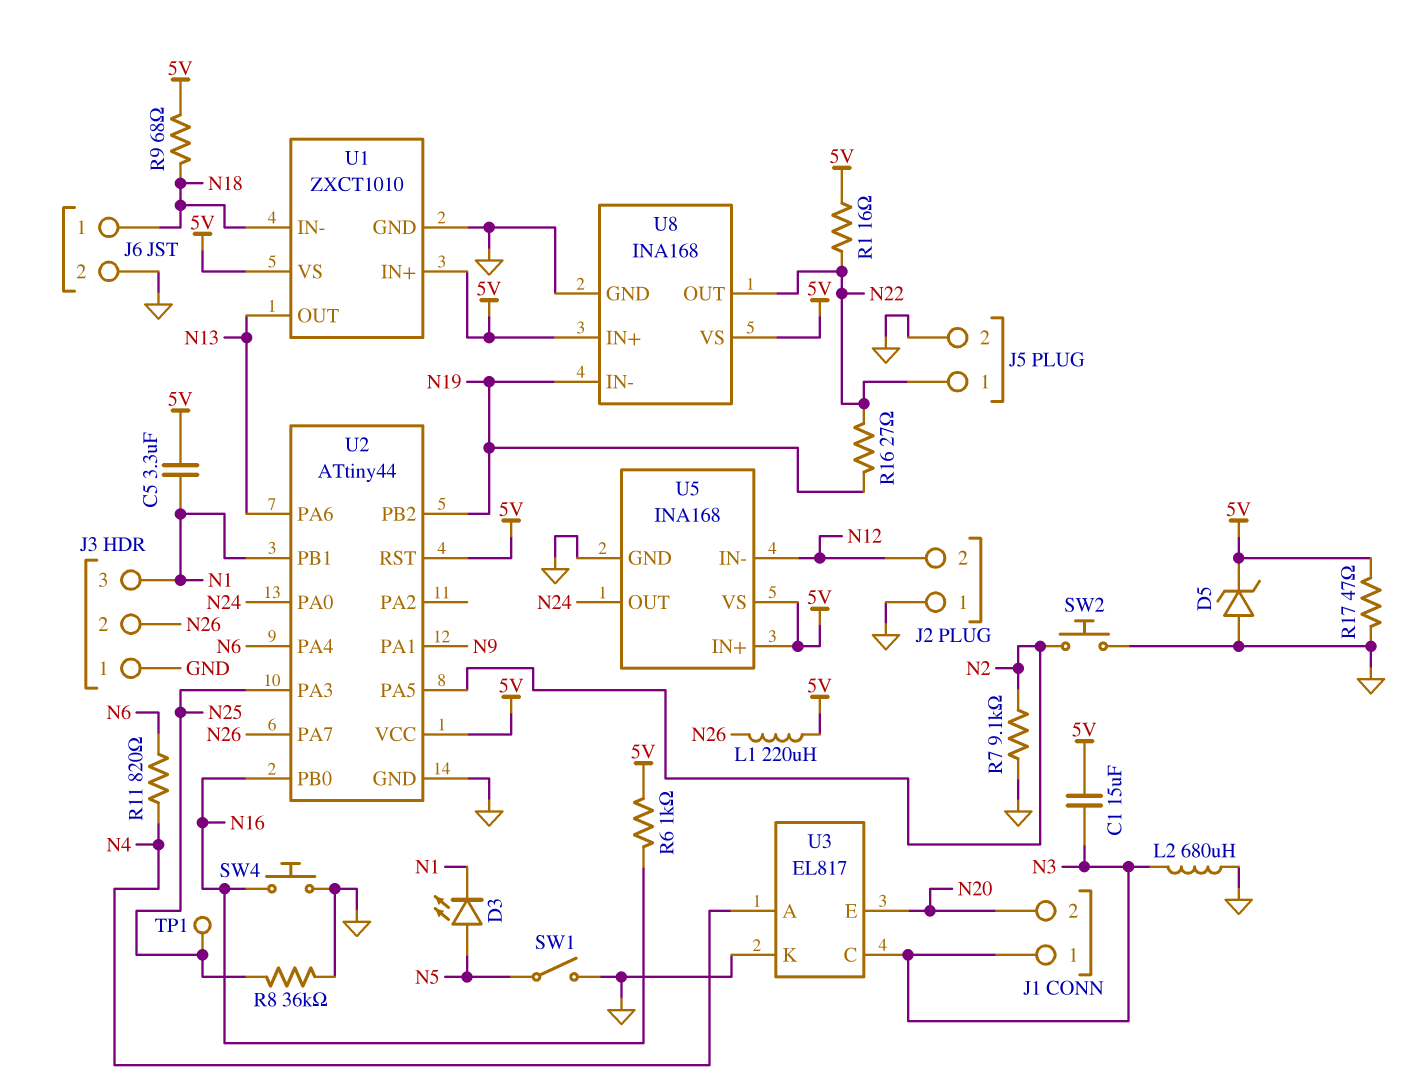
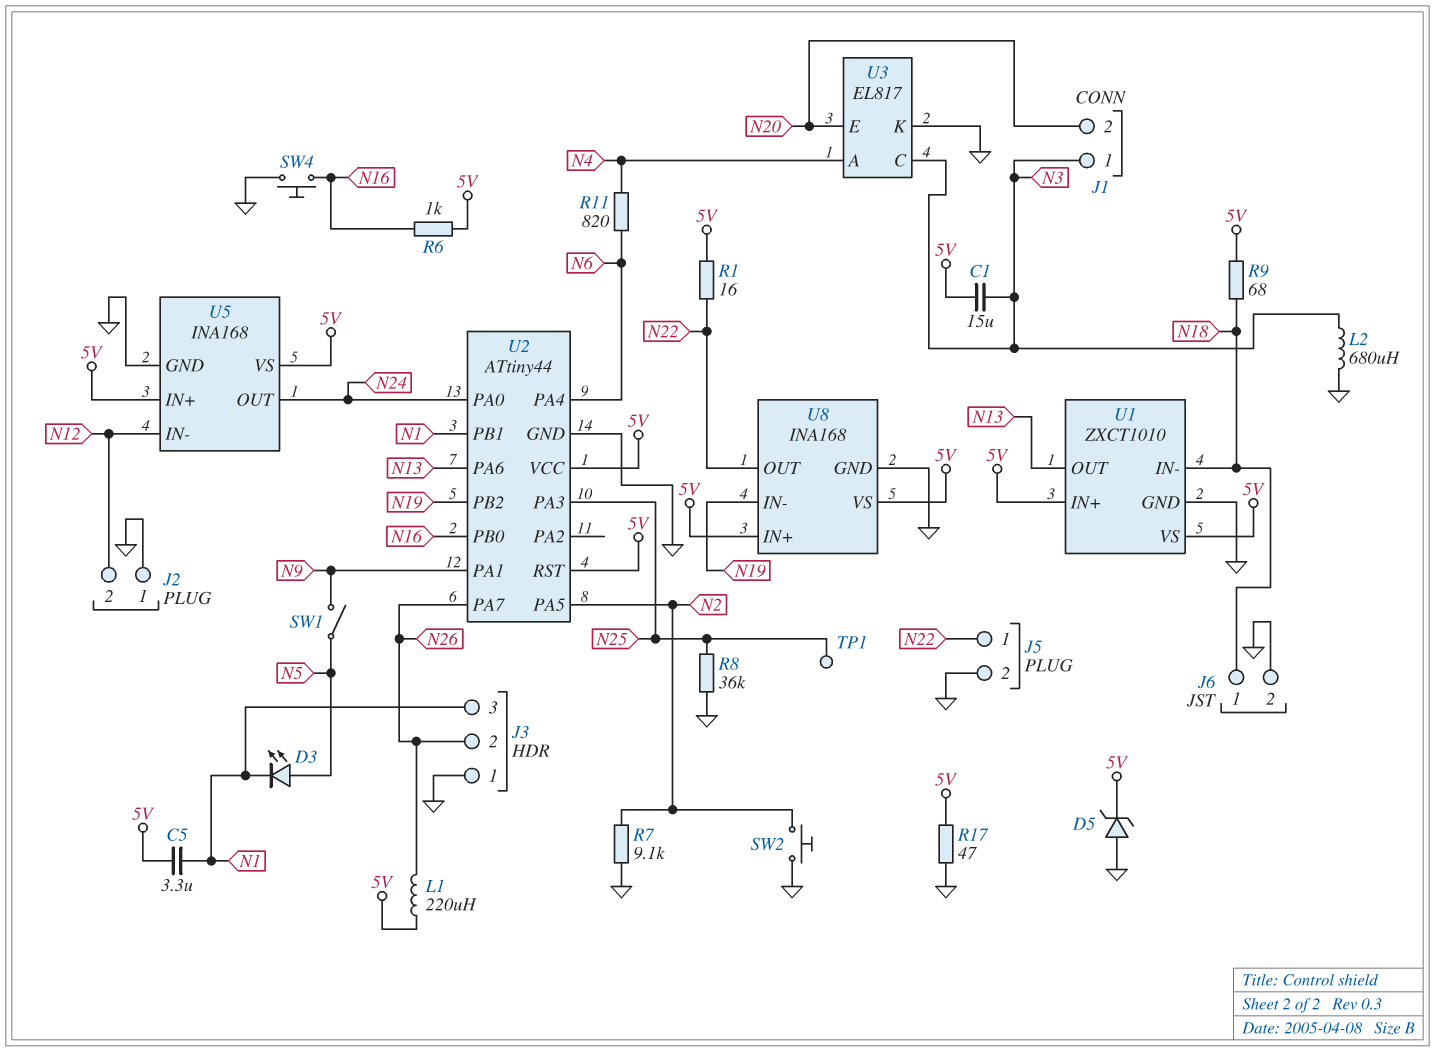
R16: 27 (N19, N22) -> none
SW1: switch (GND, N5) -> switch (N5, N9)

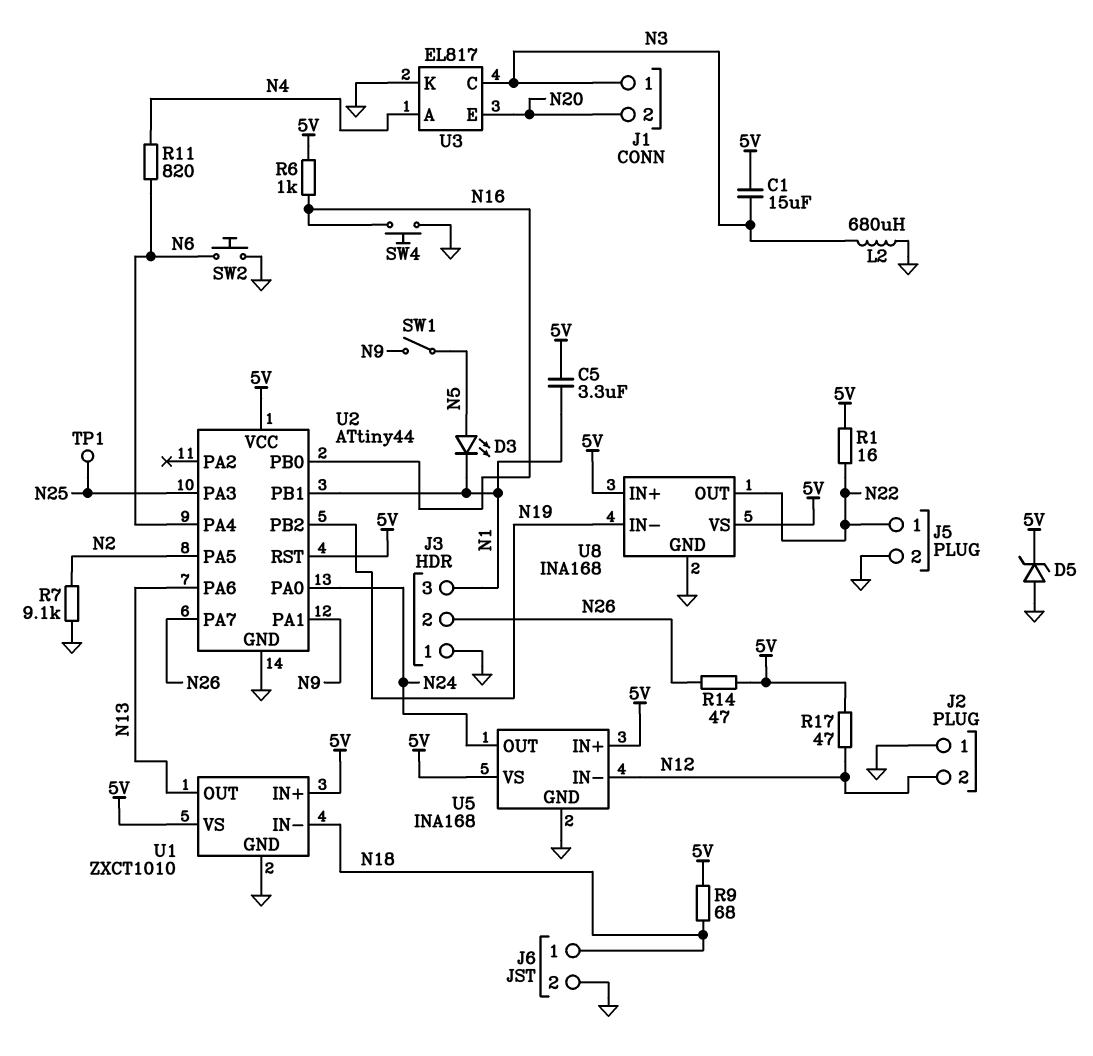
L1: 220uH (5V, N26) -> none
R8: 36k (GND, N25) -> none
R14: none -> 47 (5V, N26)
R17: 47 (5V, GND) -> 47 (5V, N12)
SW2: button (GND, N2) -> button (GND, N6)

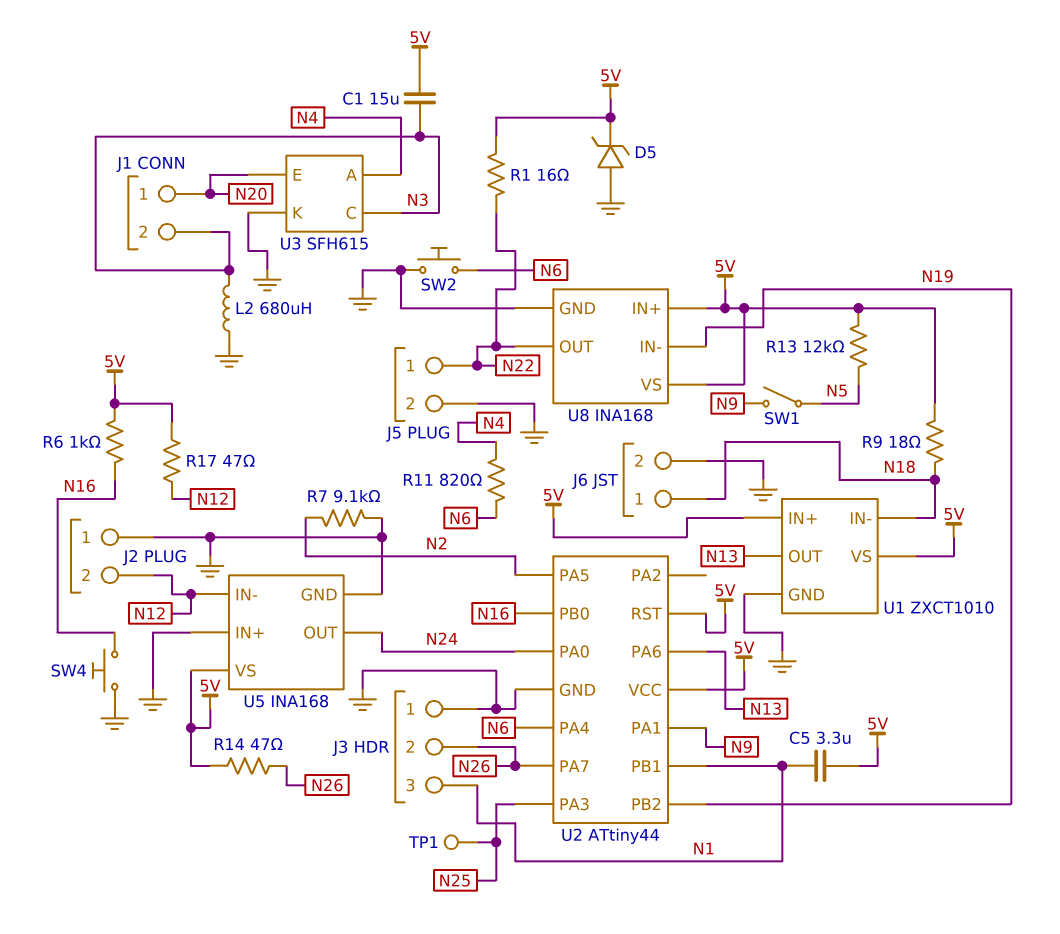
D3: LED (A N5, K N1) -> none
J1 pin 1: N3 -> N20
J1 pin 2: N20 -> N3
R9: 68 (5V, N18) -> 18 (5V, N18)
R13: none -> 12k (5V, N5)
U3: EL817 -> SFH615
U5 pin IN+: 5V -> GND

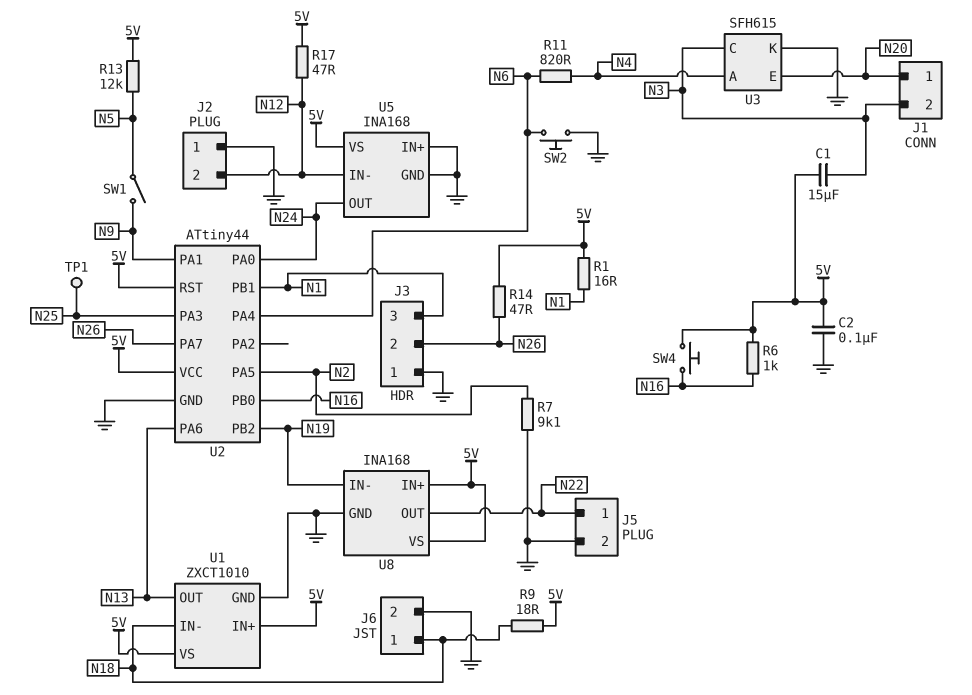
C2: none -> 100nF (5V, GND)
C5: 3.3uF (5V, N1) -> none
D5: zener (A GND, K 5V) -> none
L2: 680uH (GND, N3) -> none
R1: 16 (5V, N22) -> 16 (5V, N1)
SW4: button (GND, N16) -> button (5V, N16)

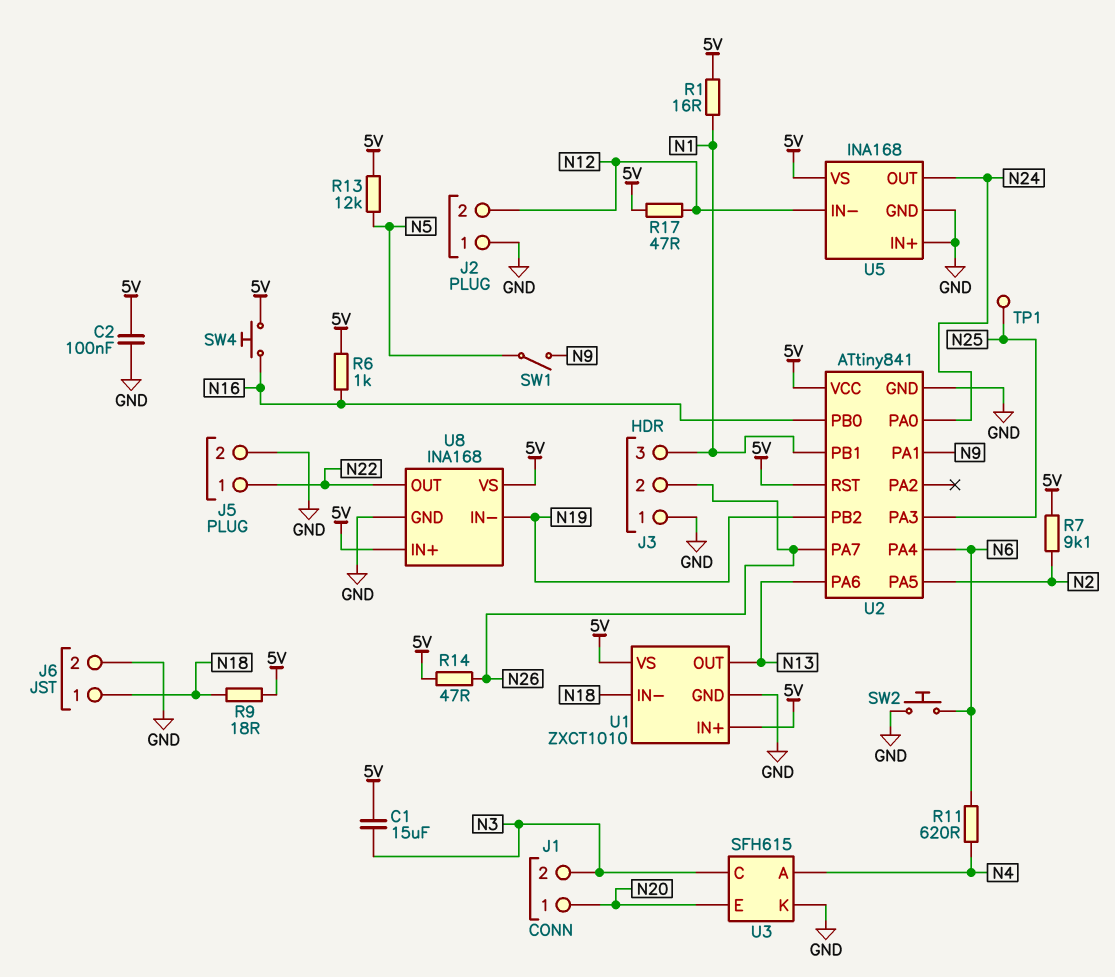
R7: 9.1k (GND, N2) -> 9.1k (5V, N2)
R11: 820 (N4, N6) -> 620 (N4, N6)
U2: ATtiny44 -> ATtiny841

